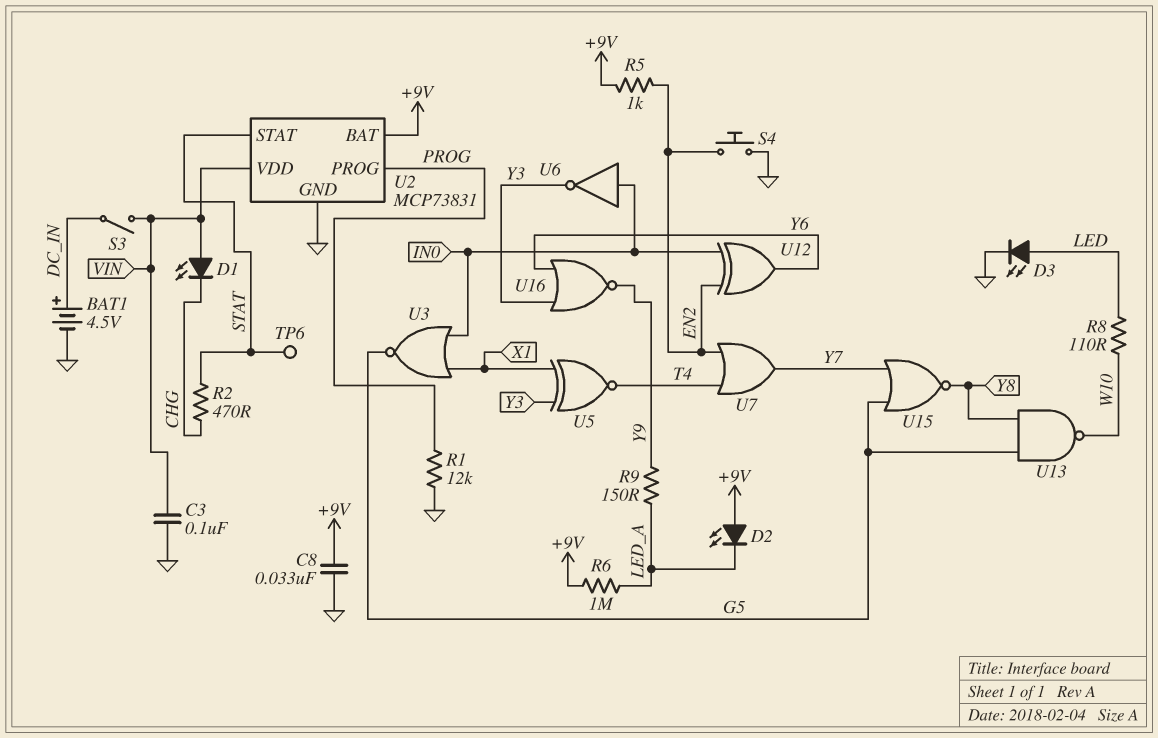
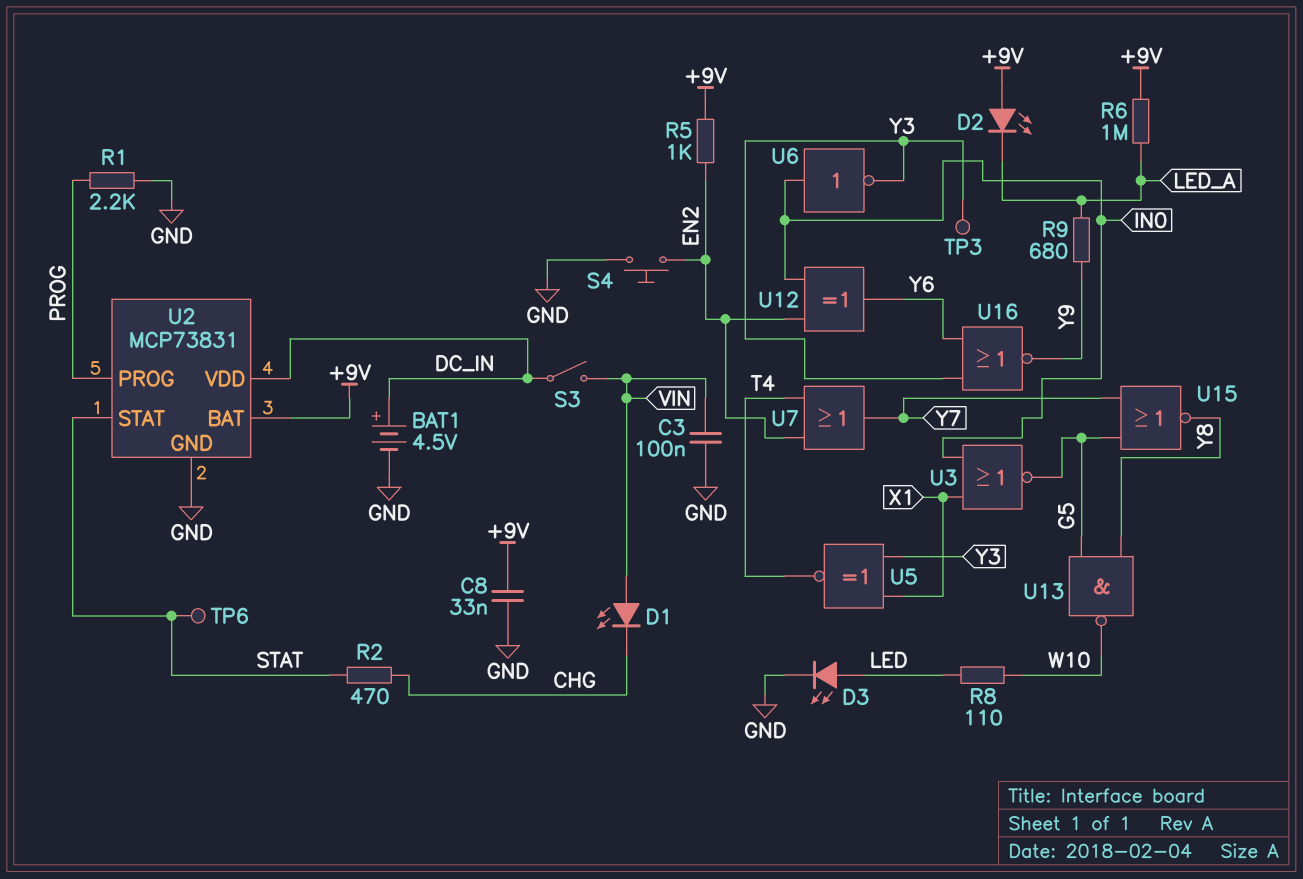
R1: 12k (GND, PROG) -> 2.2k (GND, PROG)
R9: 150 (LED_A, Y9) -> 680 (LED_A, Y9)
TP3: none -> test point (Y3)
U2 pin VDD: VIN -> DC_IN

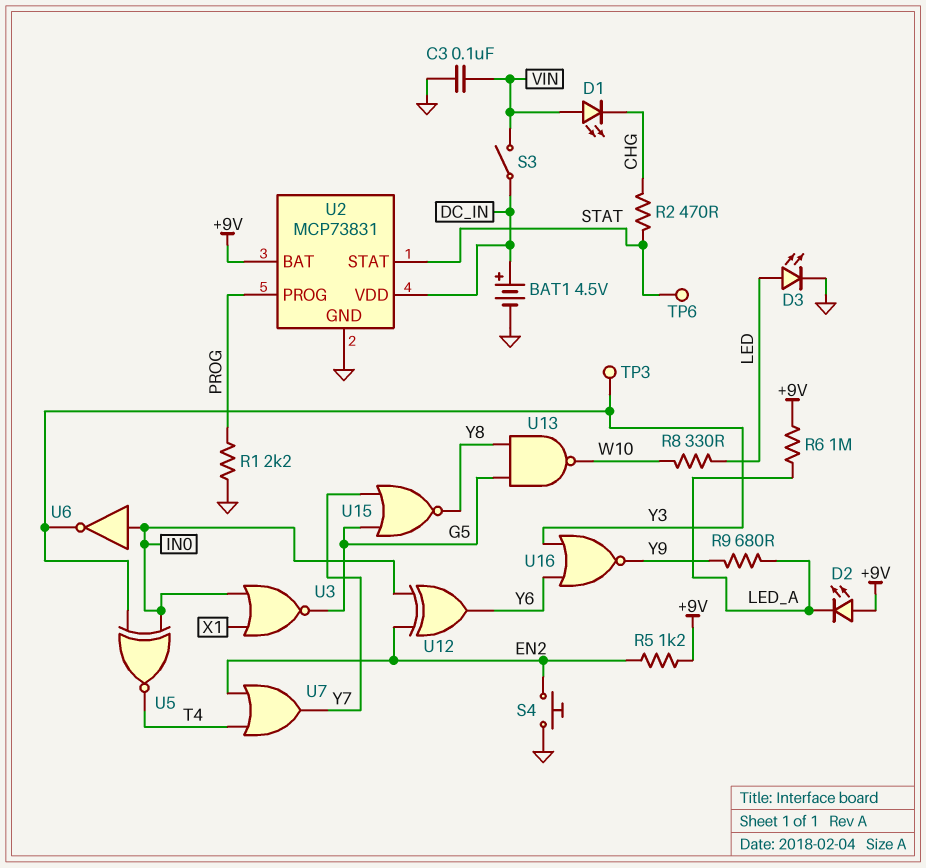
C8: 33nF (+9V, GND) -> none
R5: 1k (+9V, EN2) -> 1.2k (+9V, EN2)
R8: 110 (LED, W10) -> 330 (LED, W10)
U5: XNOR (in X1, in Y3, out T4) -> XNOR (in IN0, in Y3, out T4)

